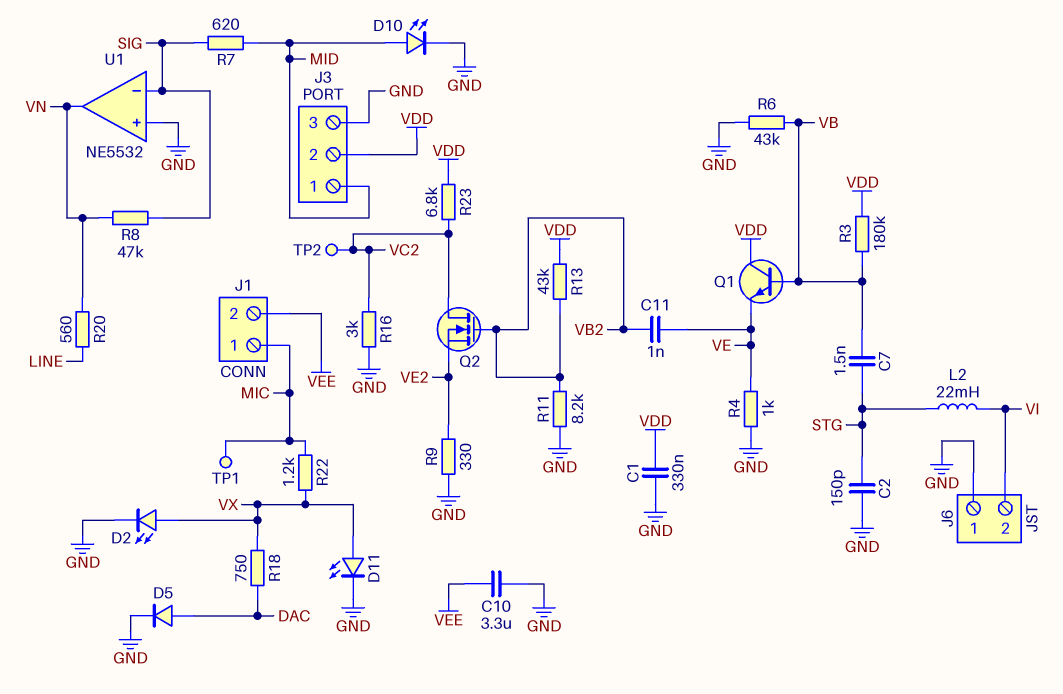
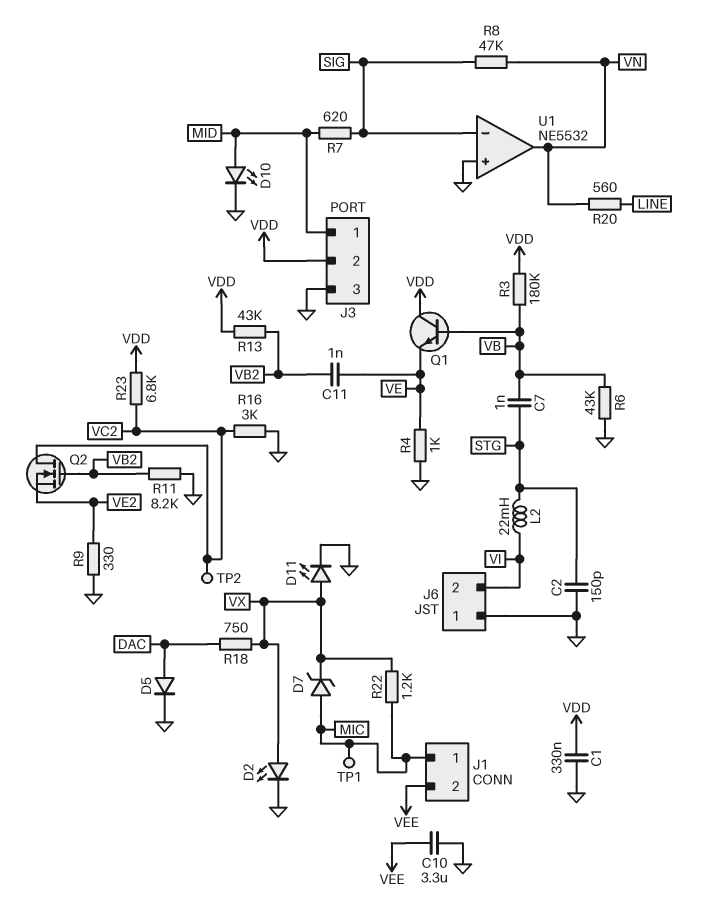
C7: 1.5nF (STG, VB) -> 1nF (STG, VB)
D7: none -> zener (A MIC, K VX)

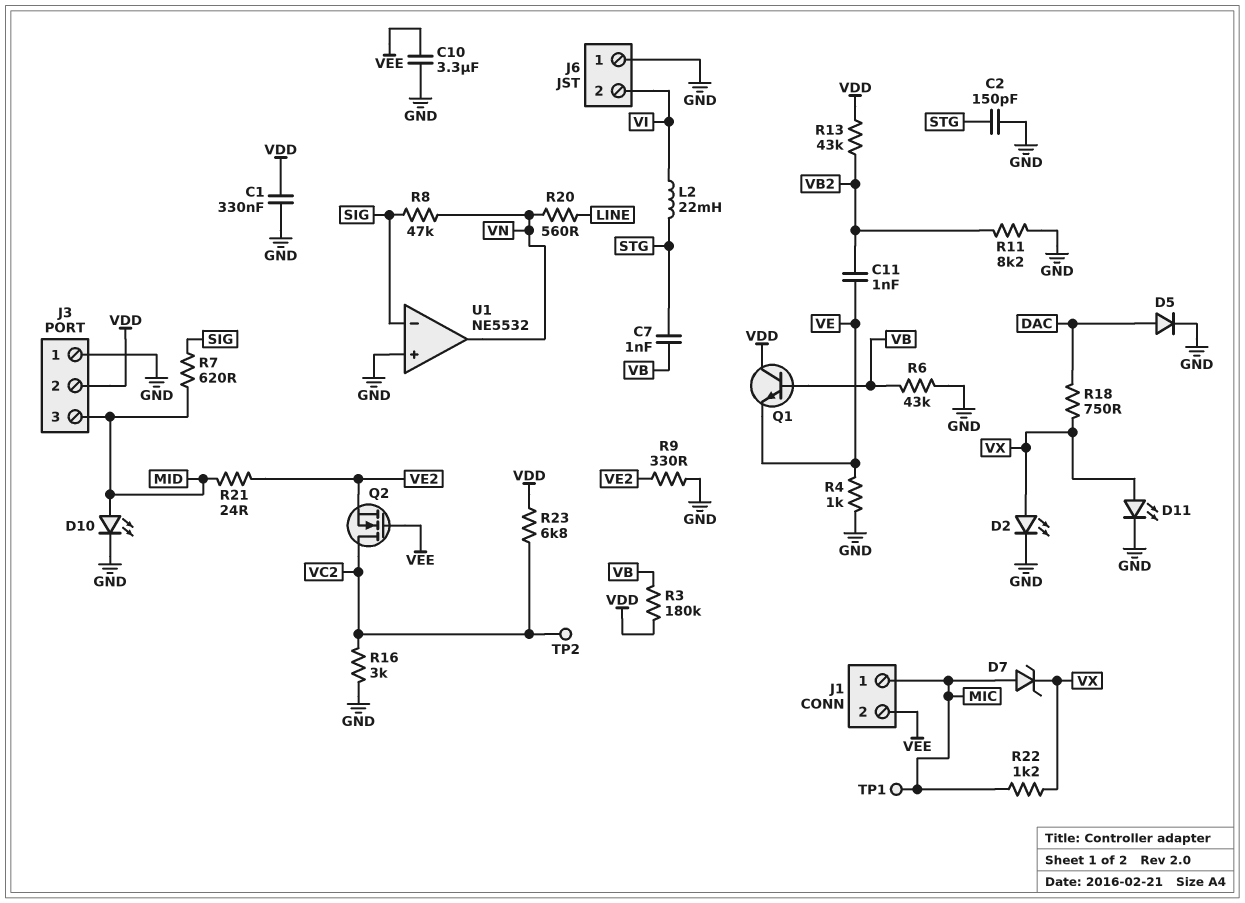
J3 pin 1: MID -> GND
J3 pin 3: GND -> MID
Q2: NMOS (G VB2, D VC2, S VE2) -> NMOS (G VEE, D VC2, S VE2)
R21: none -> 24 (MID, VE2)

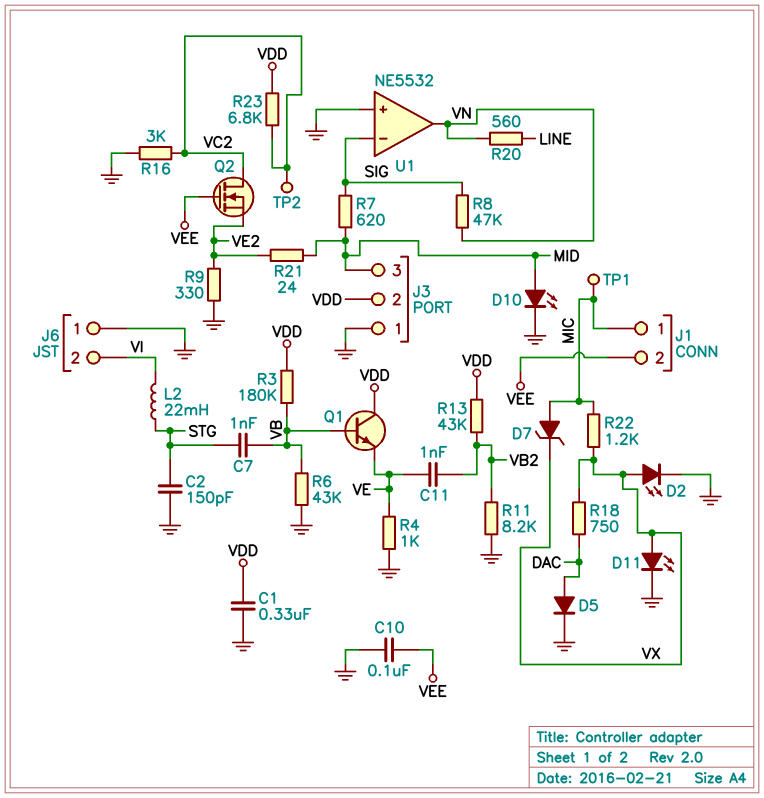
C10: 3.3uF (GND, VEE) -> 100nF (GND, VEE)

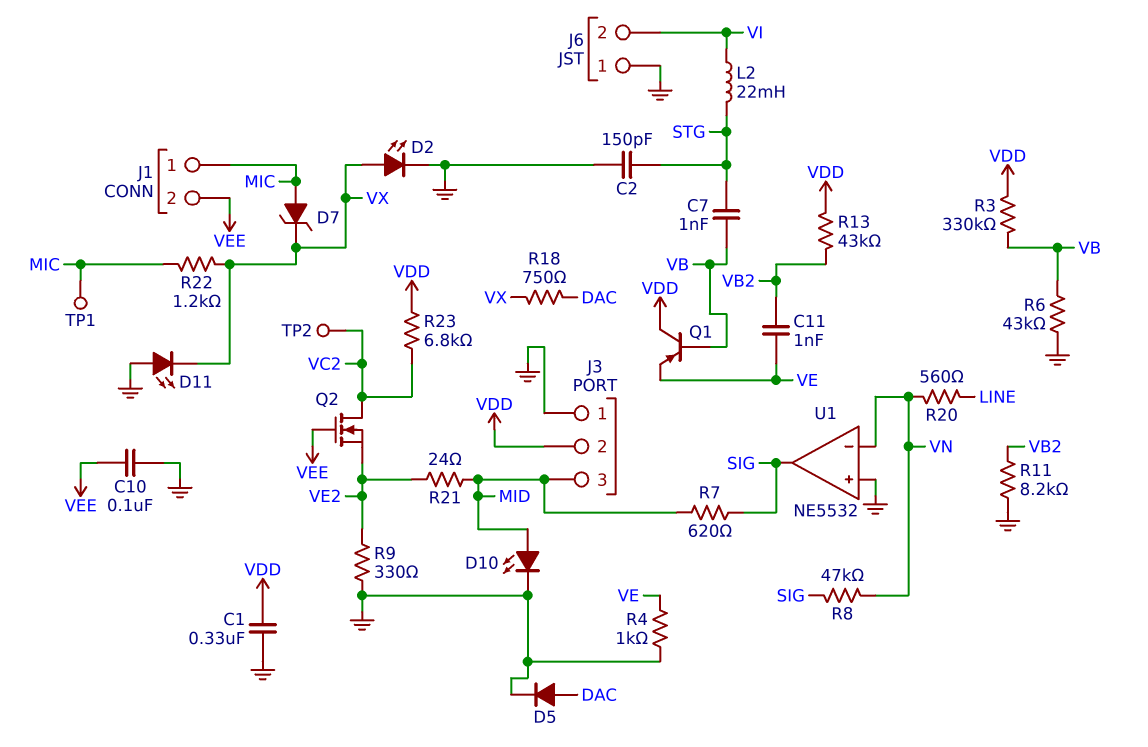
D11: LED (A VX, K GND) -> LED (A GND, K VX)
Q1: NPN (B VB, C VDD, E VE) -> PNP (B VB, C VDD, E VE)
R3: 180k (VB, VDD) -> 330k (VB, VDD)
R16: 3k (GND, VC2) -> none
U1 pin in-: SIG -> VN
U1 pin out: VN -> SIG

